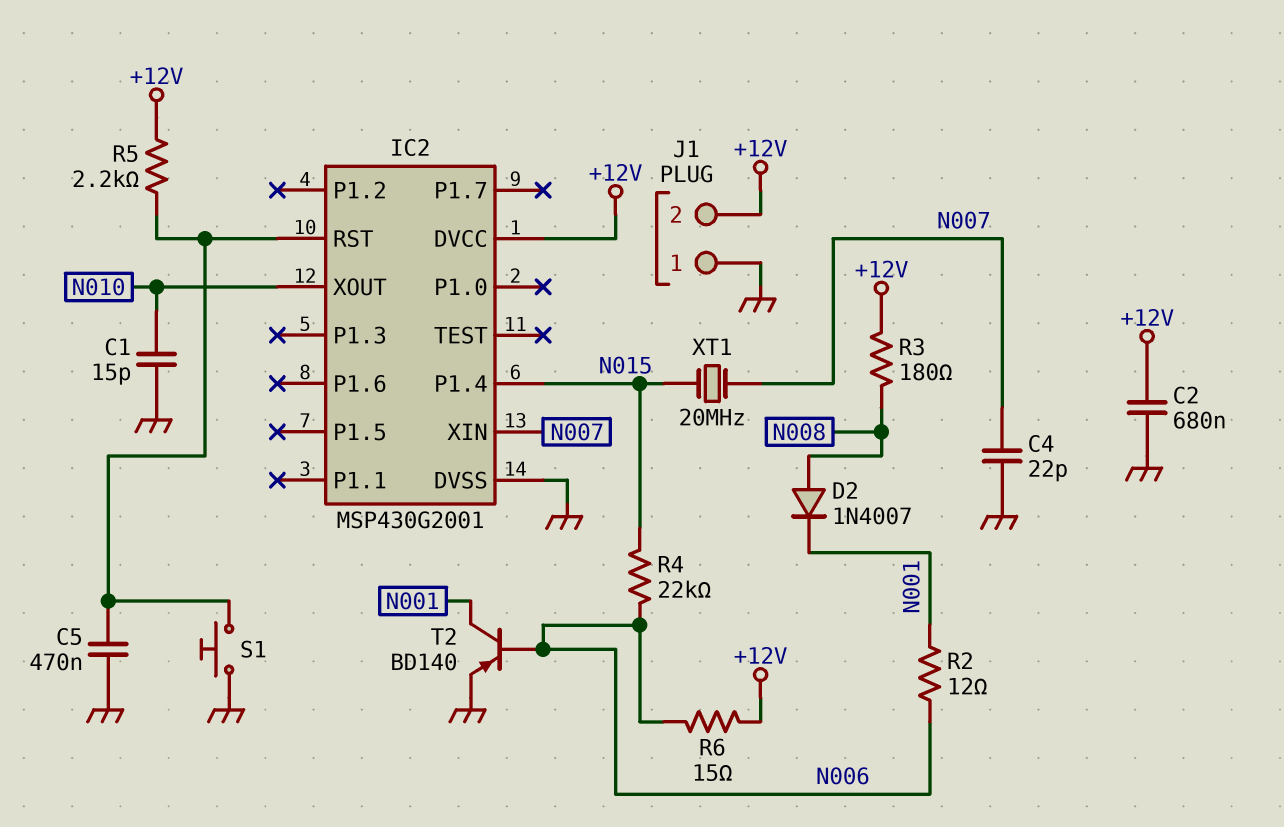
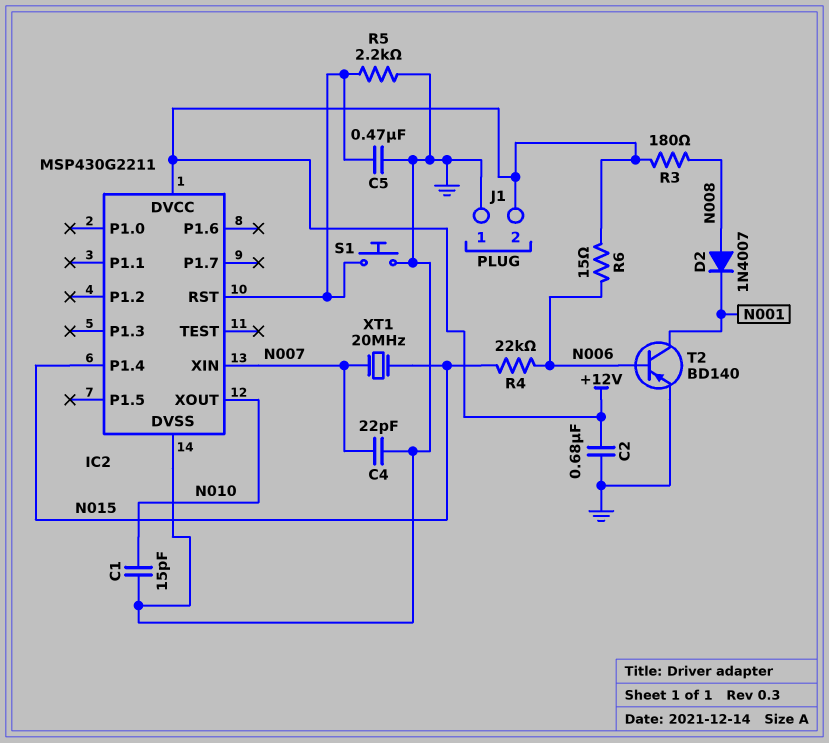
IC2: MSP430G2001 -> MSP430G2211
R2: 12 (N001, N006) -> none
R5: 2.2k (+12V, IC2/RST) -> 2.2k (GND, IC2/RST)

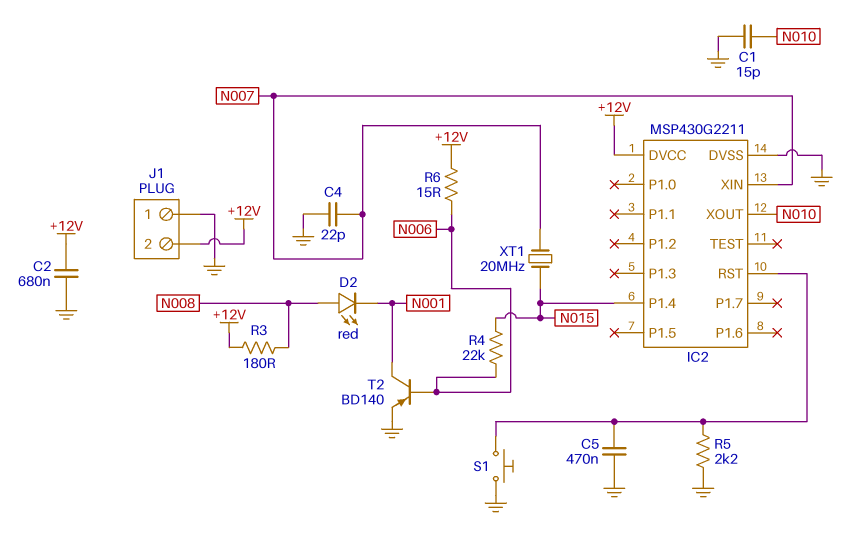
D2: diode 1N4007 (A N008, K N001) -> LED red (A N008, K N001)

